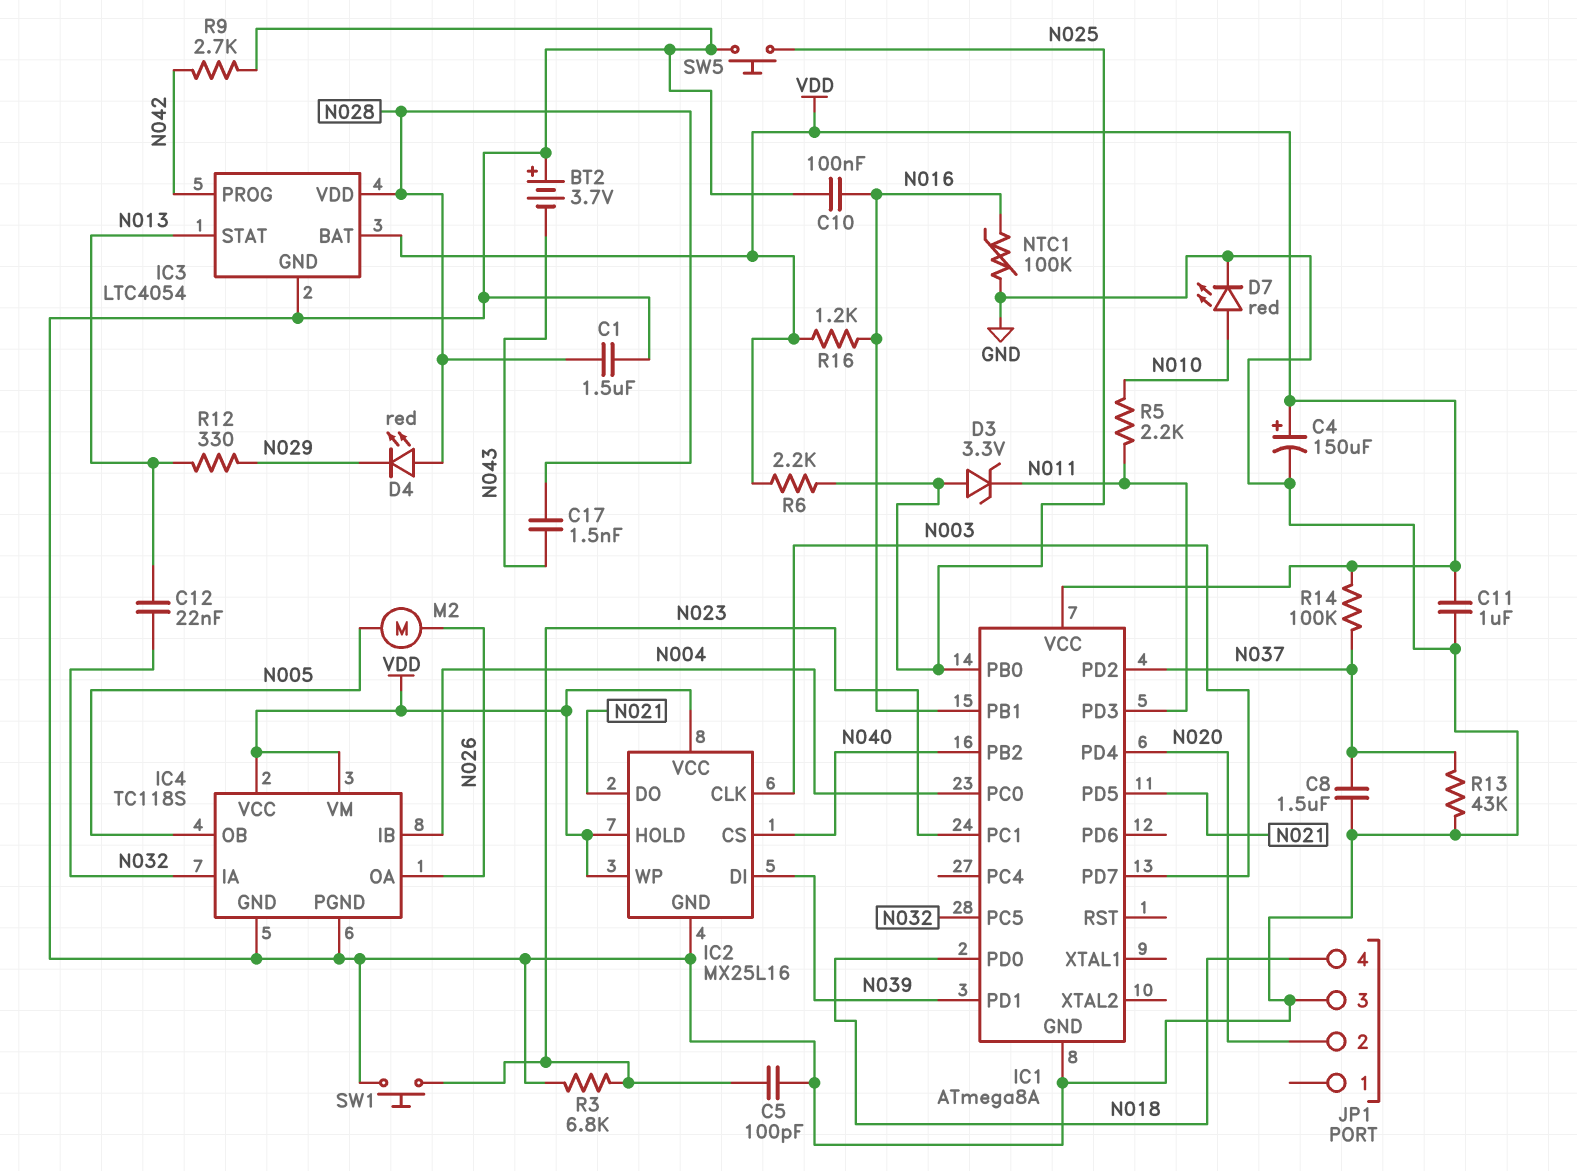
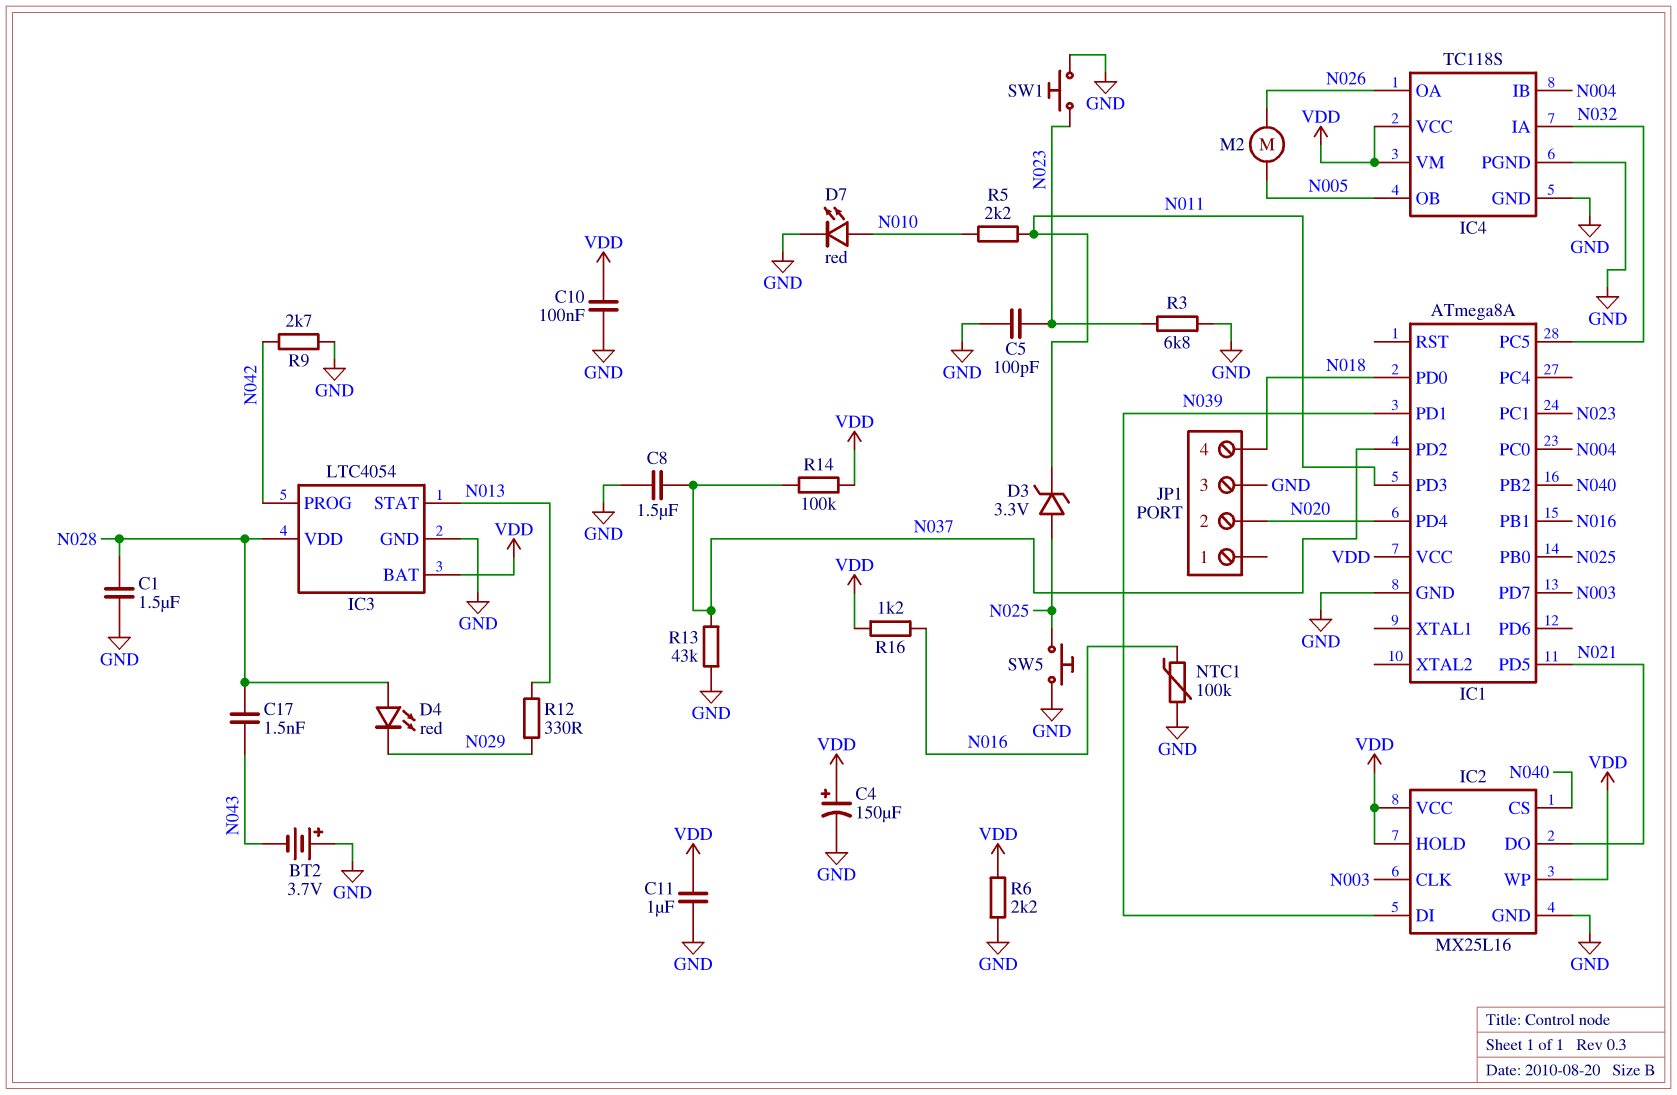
C10: 100nF (GND, N016) -> 100nF (GND, VDD)
C12: 22nF (N013, N032) -> none
R6: 2.2k (N025, VDD) -> 2.2k (GND, VDD)

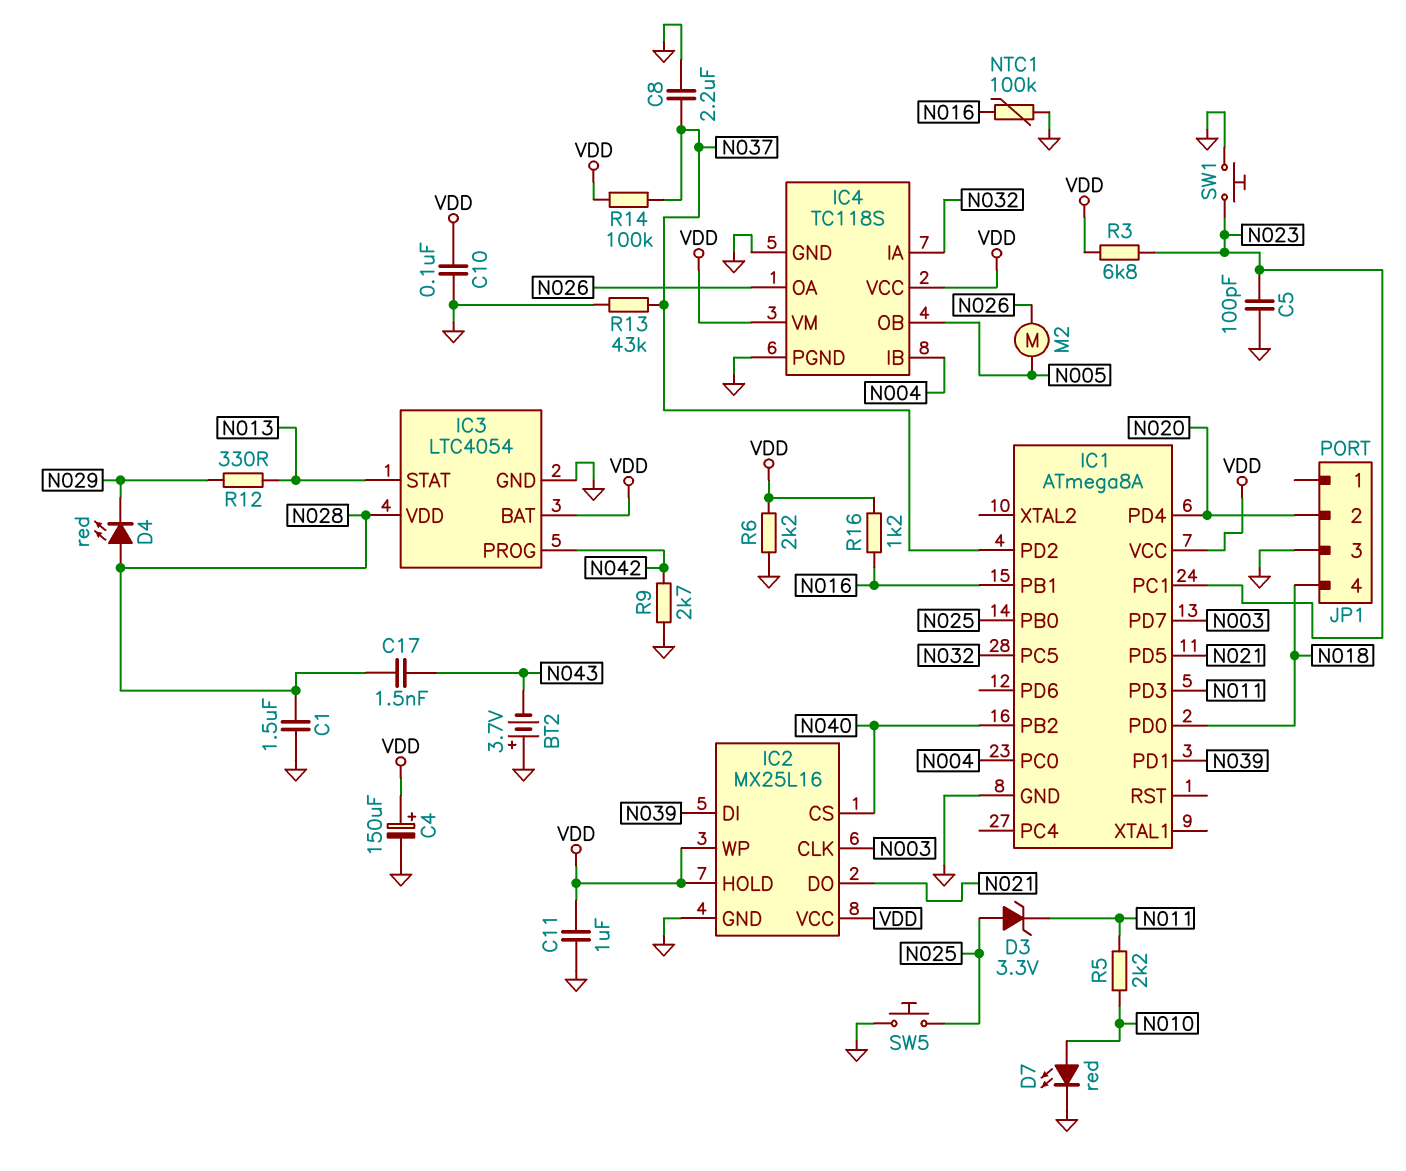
C8: 1.5uF (GND, N037) -> 2.2uF (GND, N037)
R3: 6.8k (GND, N023) -> 6.8k (N023, VDD)

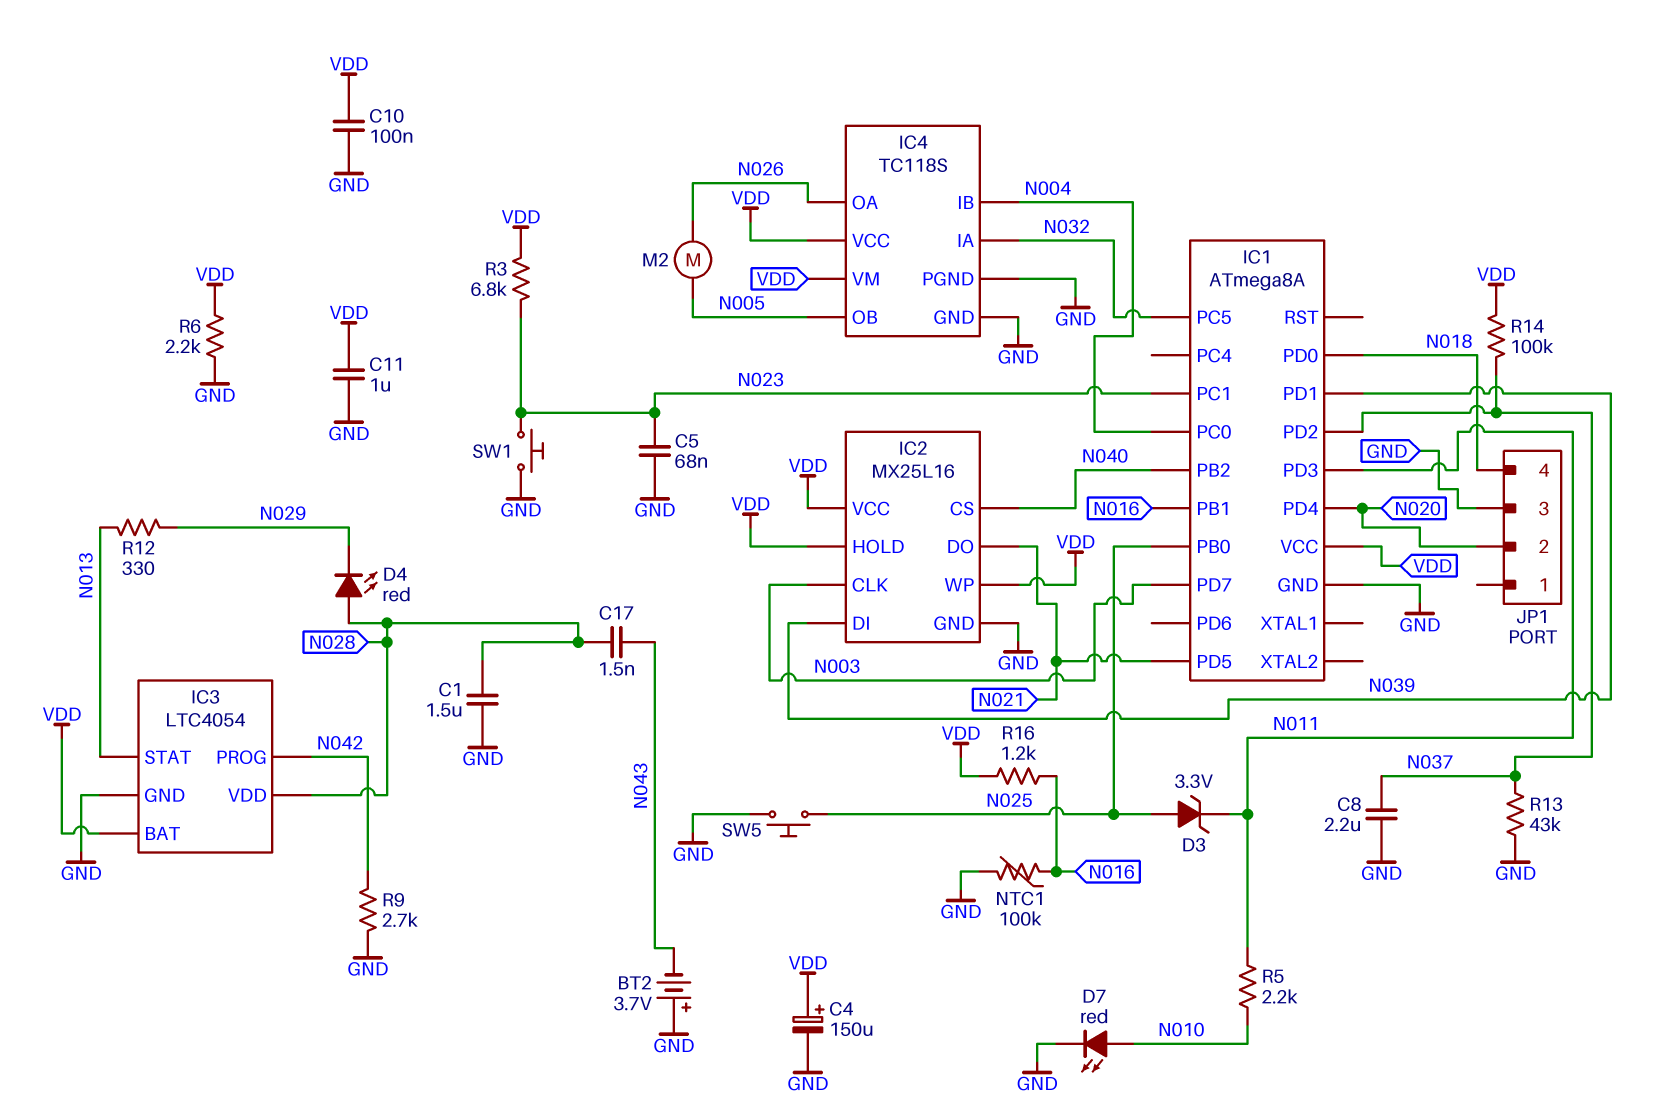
C5: 100pF (GND, N023) -> 68nF (GND, N023)

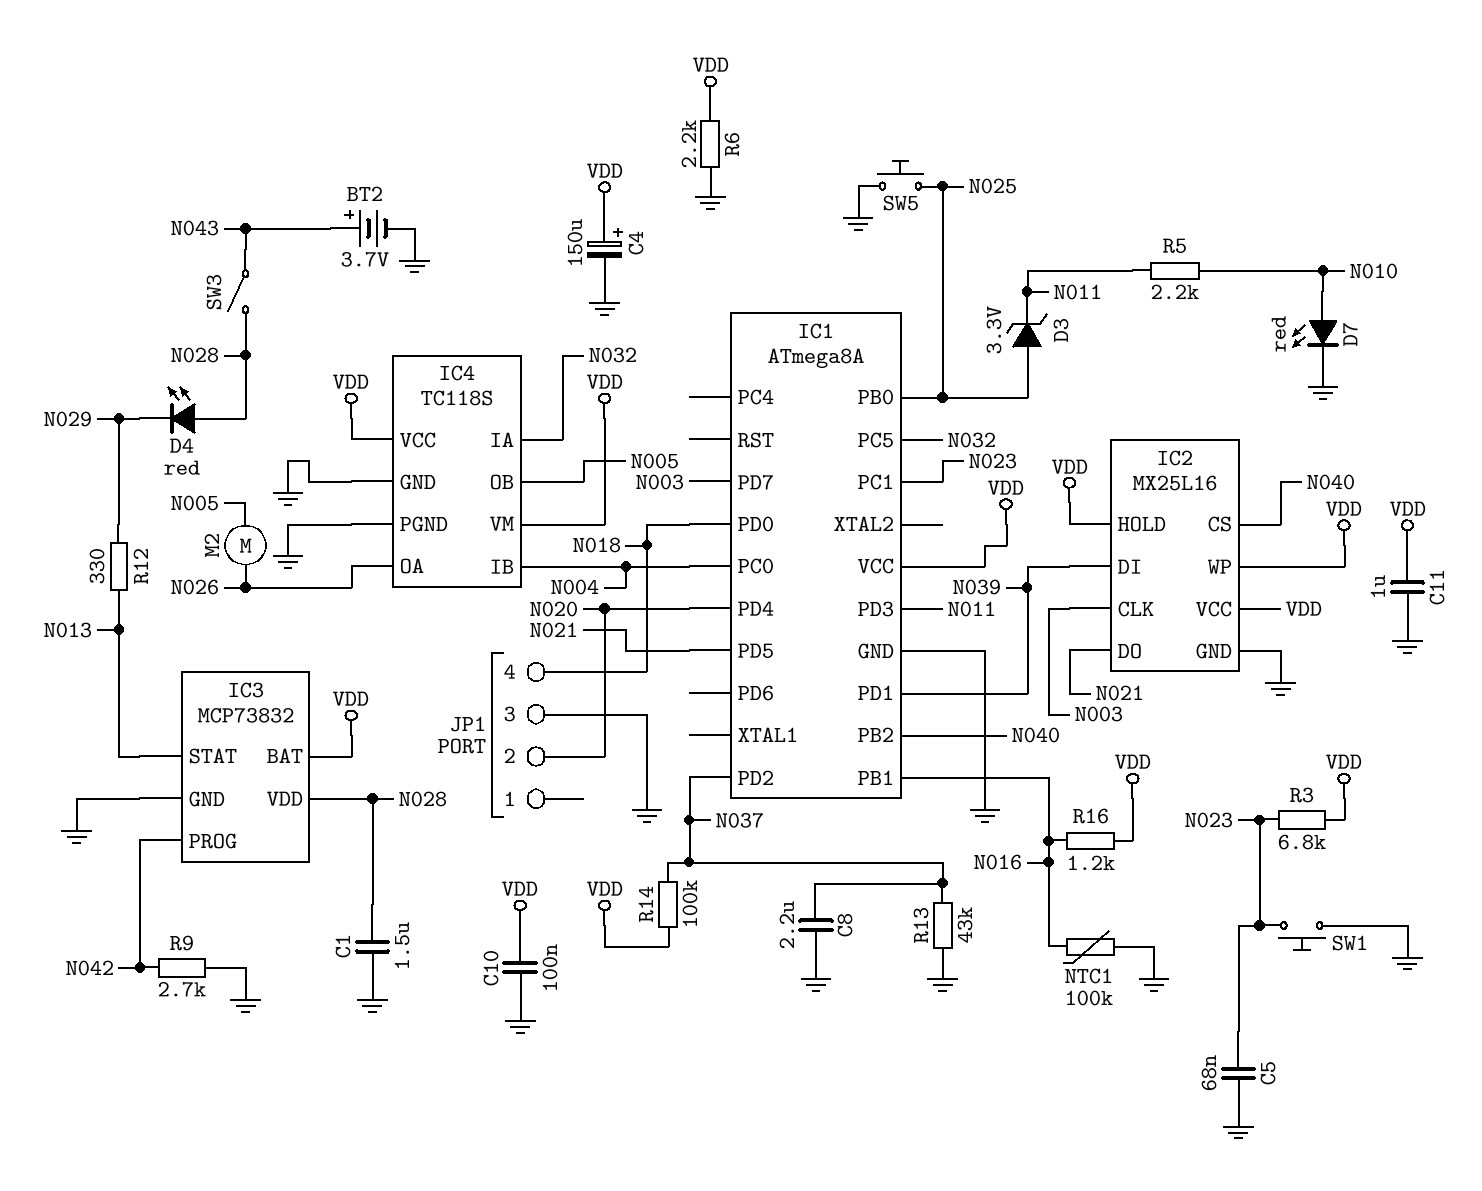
BT2: 3.7V (plus GND, minus N043) -> 3.7V (plus N043, minus GND)
C17: 1.5nF (N028, N043) -> none
IC3: LTC4054 -> MCP73832
SW3: none -> switch (N028, N043)

